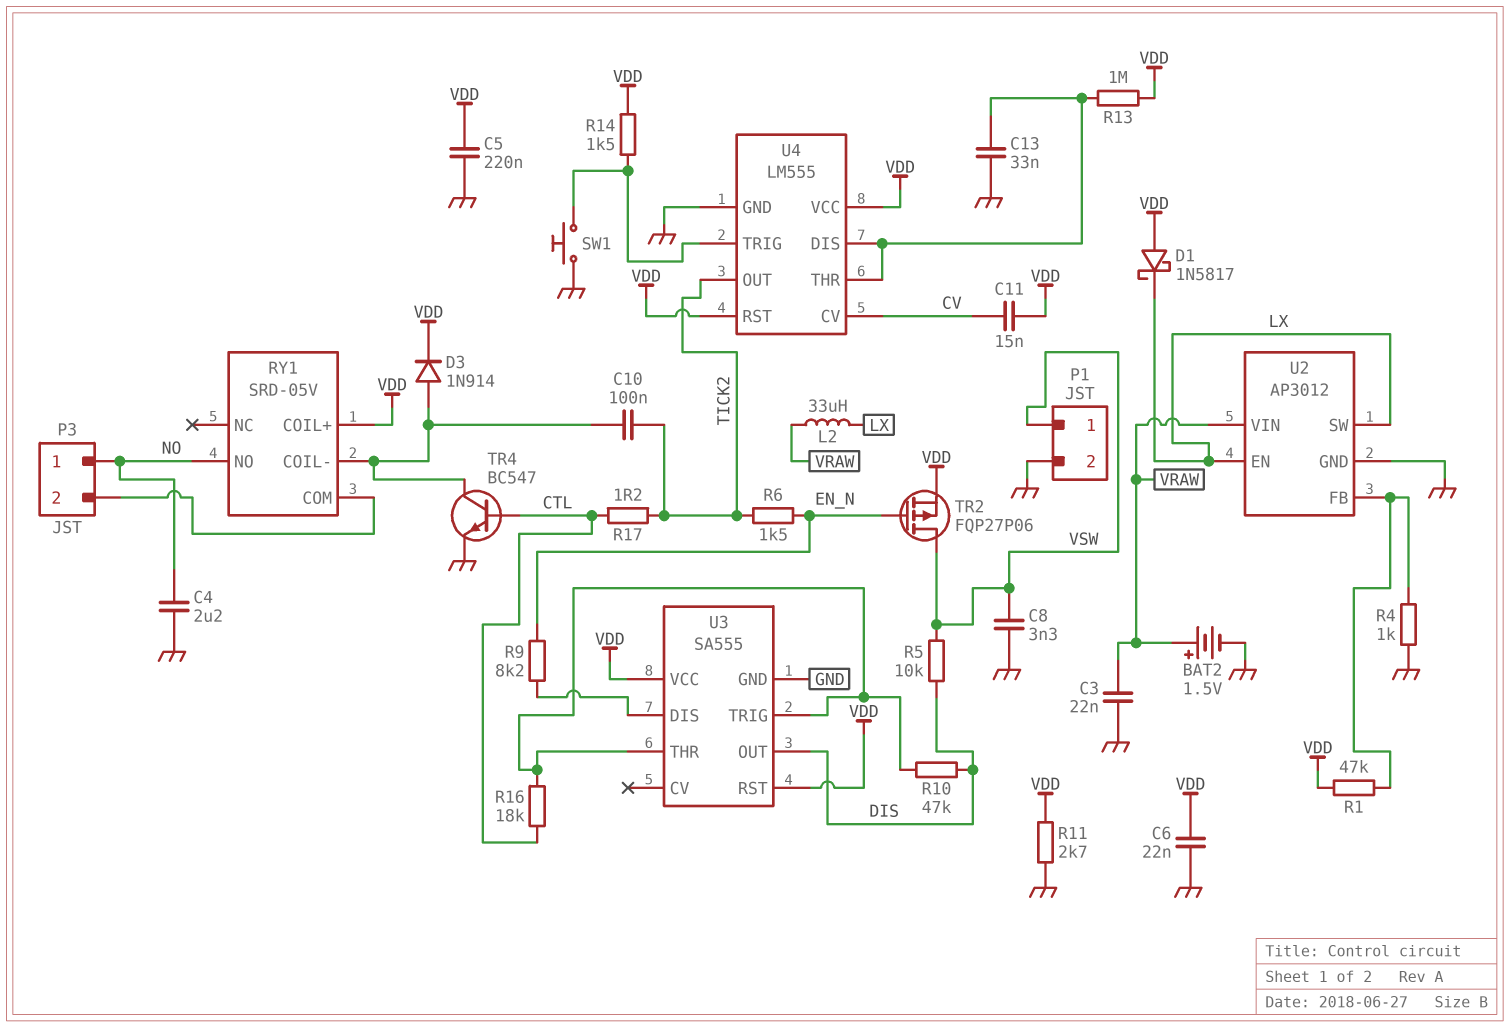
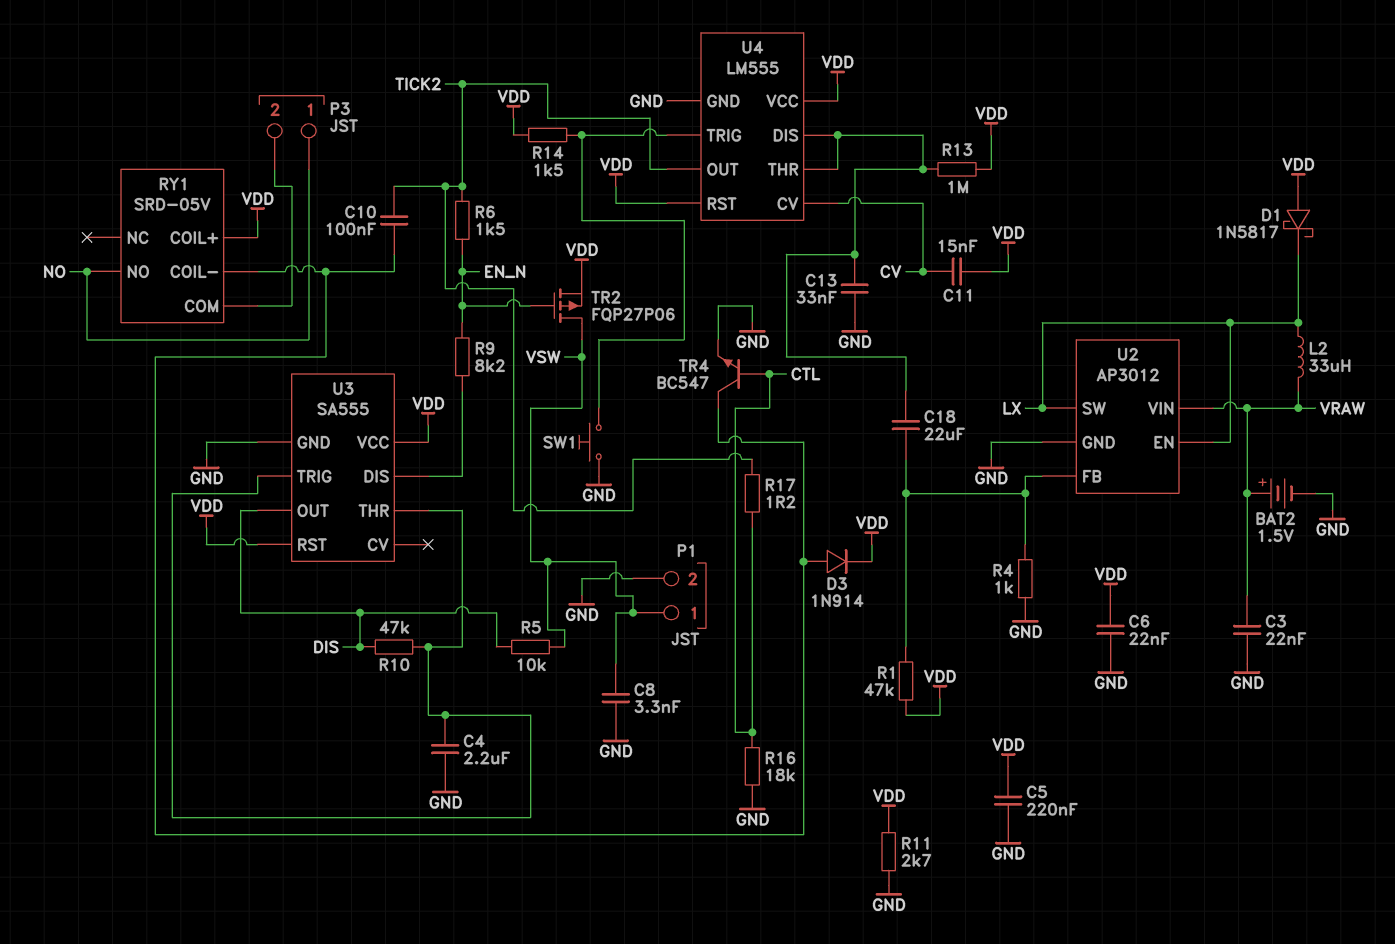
C4: 2.2uF (GND, NO) -> 2.2uF (GND, U3/THR)
C18: none -> 22uF (U2/FB, U4/DIS)
R16: 18k (CTL, U3/THR) -> 18k (CTL, GND)

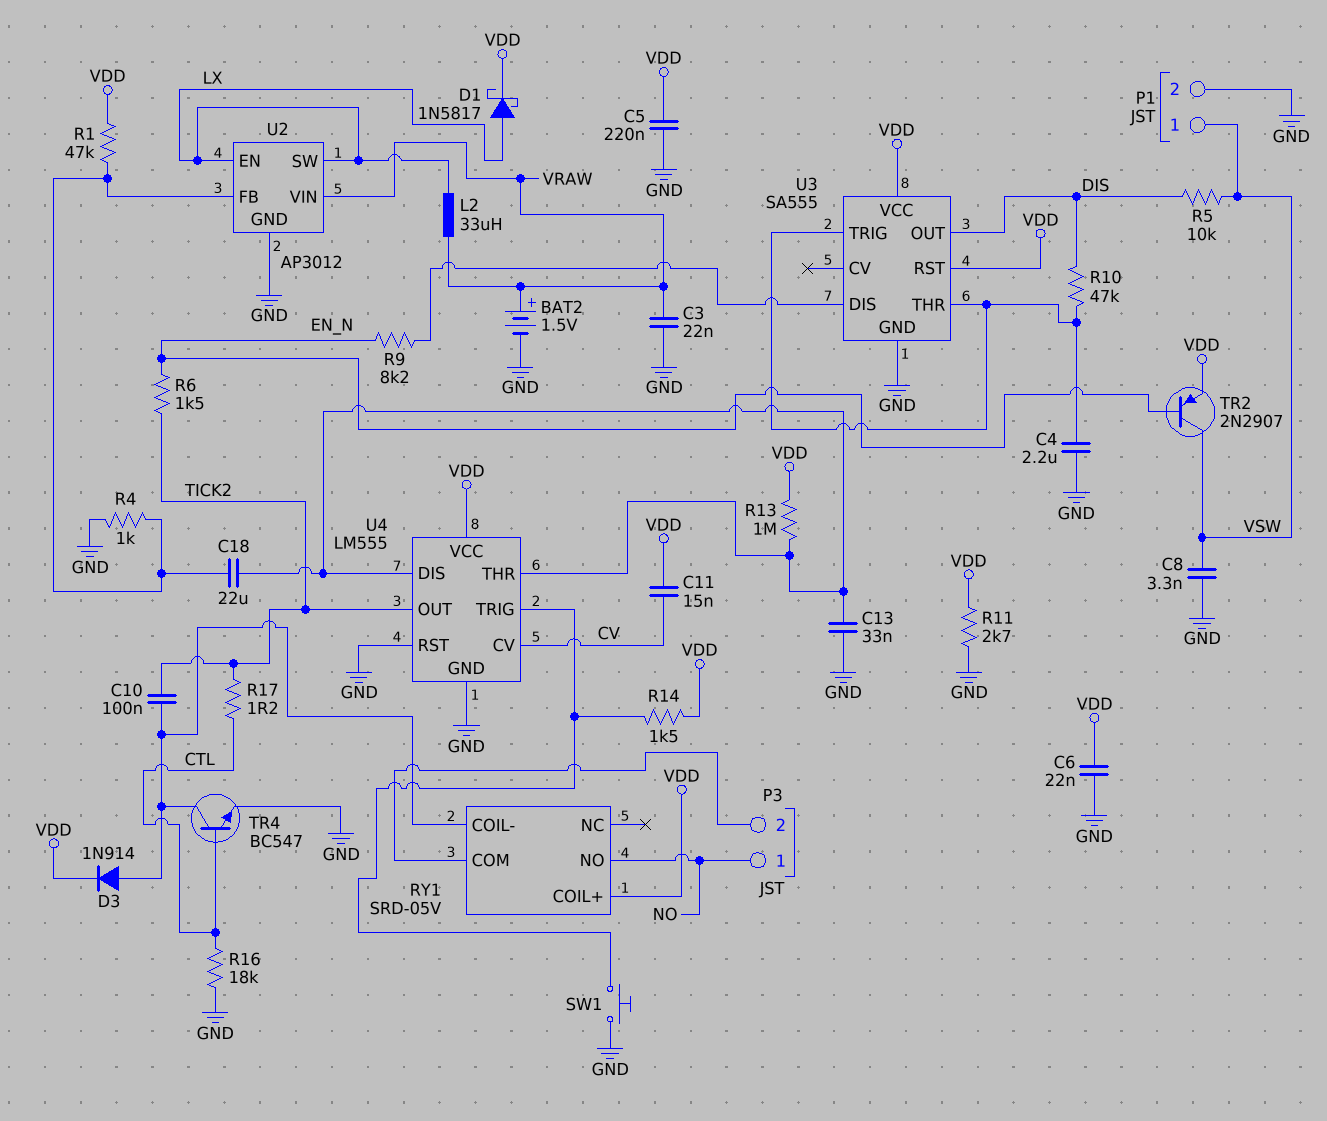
D1: schottky 1N5817 (A VDD, K LX) -> schottky 1N5817 (A LX, K VDD)
TR2: PMOS FQP27P06 (G EN_N, D VSW, S VDD) -> PNP 2N2907 (B EN_N, C VSW, E VDD)
U4 pin RST: VDD -> GND

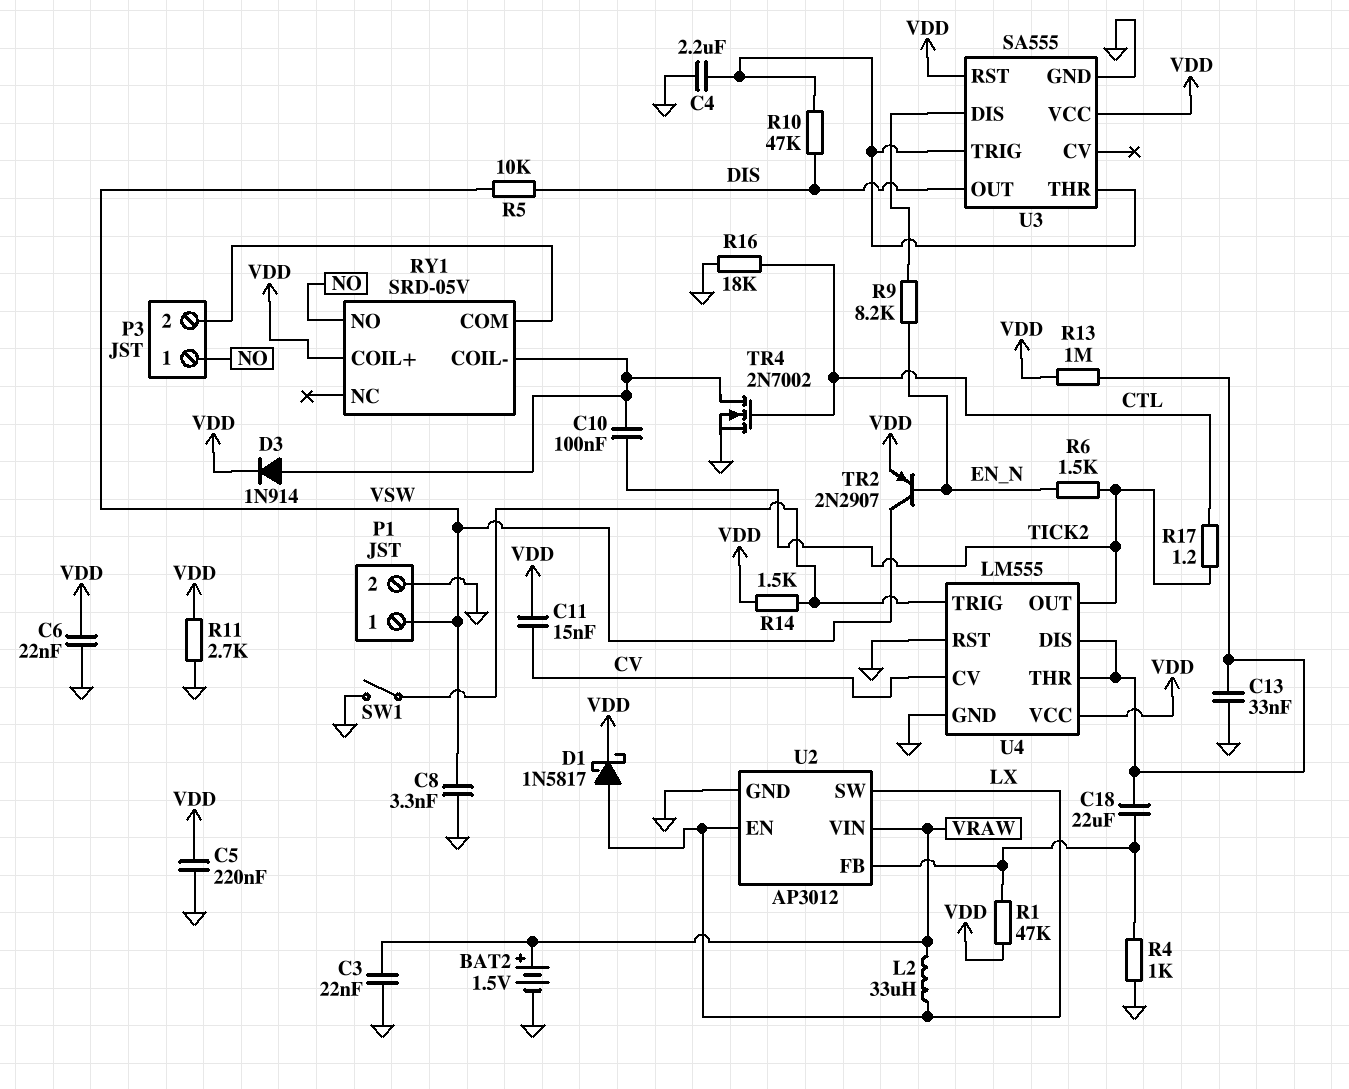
SW1: button (GND, U4/TRIG) -> switch (GND, U4/TRIG)
TR4: NPN BC547 (B CTL, C RY1/COIL-, E GND) -> NMOS 2N7002 (G CTL, D RY1/COIL-, S GND)

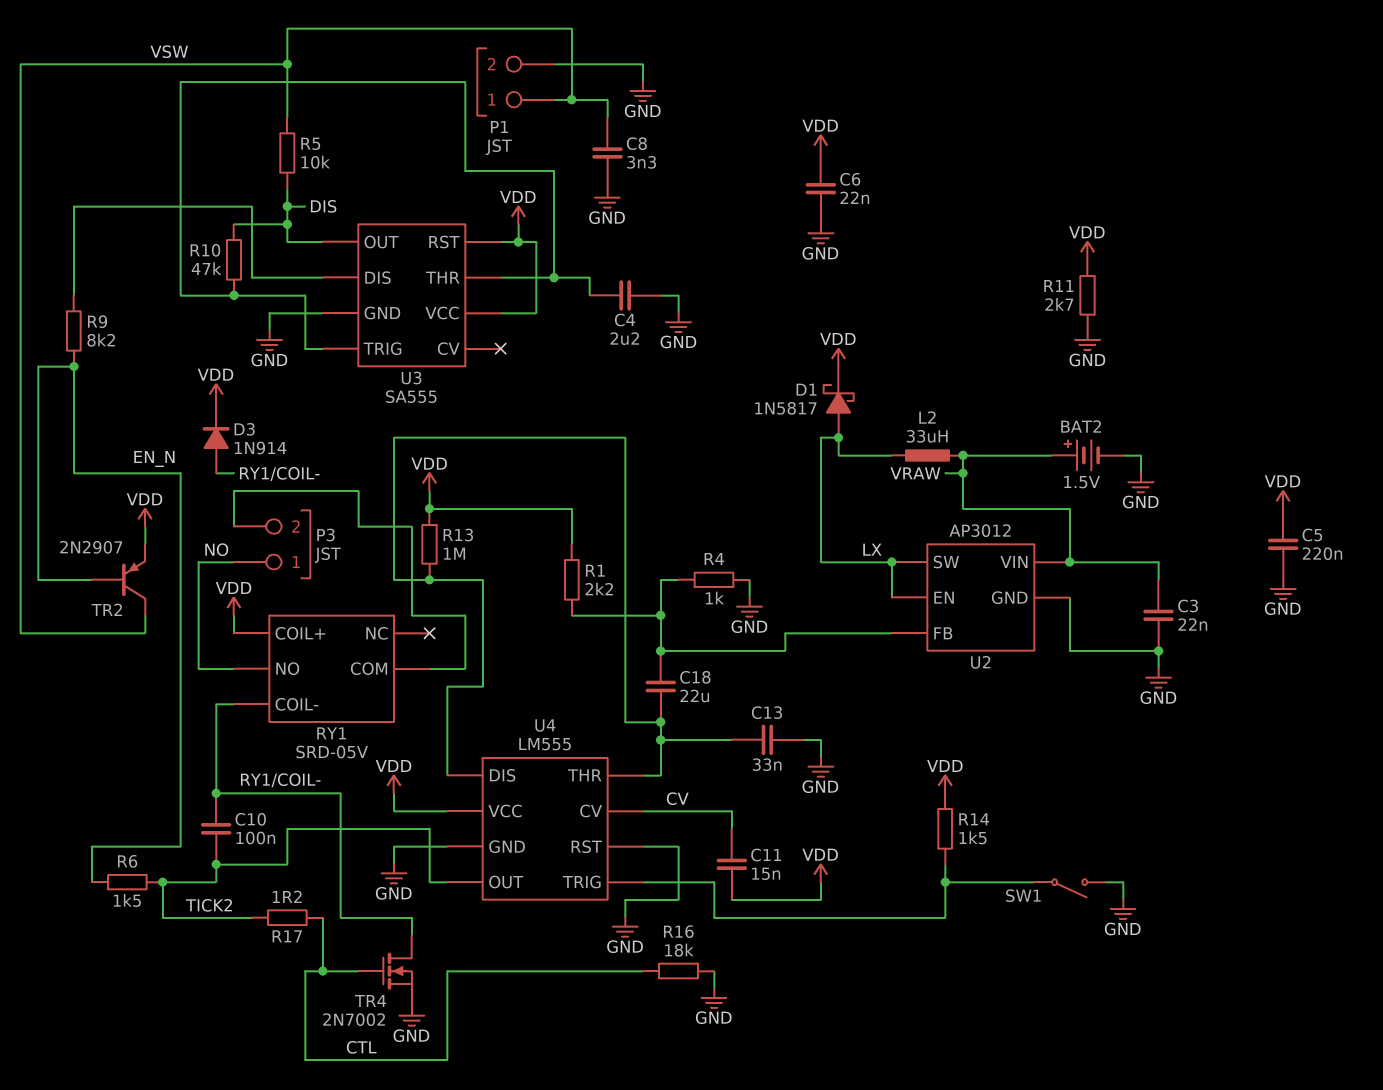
R1: 47k (U2/FB, VDD) -> 2.2k (U2/FB, VDD)

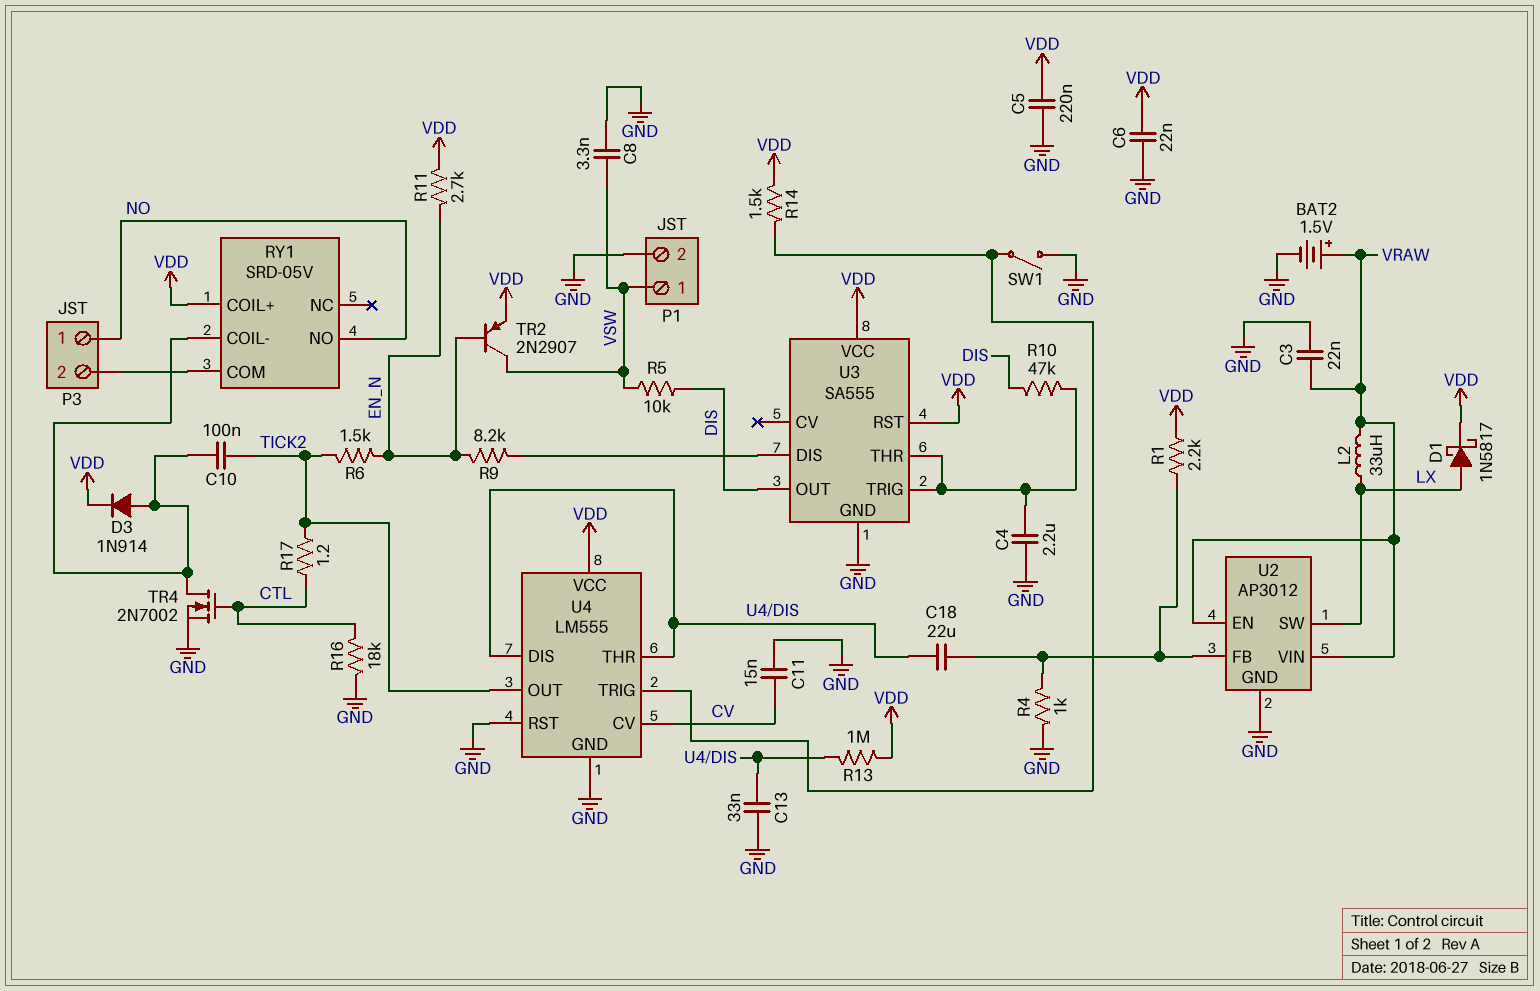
C11: 15nF (CV, VDD) -> 15nF (CV, GND)
R11: 2.7k (GND, VDD) -> 2.7k (EN_N, VDD)
U2 pin EN: LX -> VRAW

